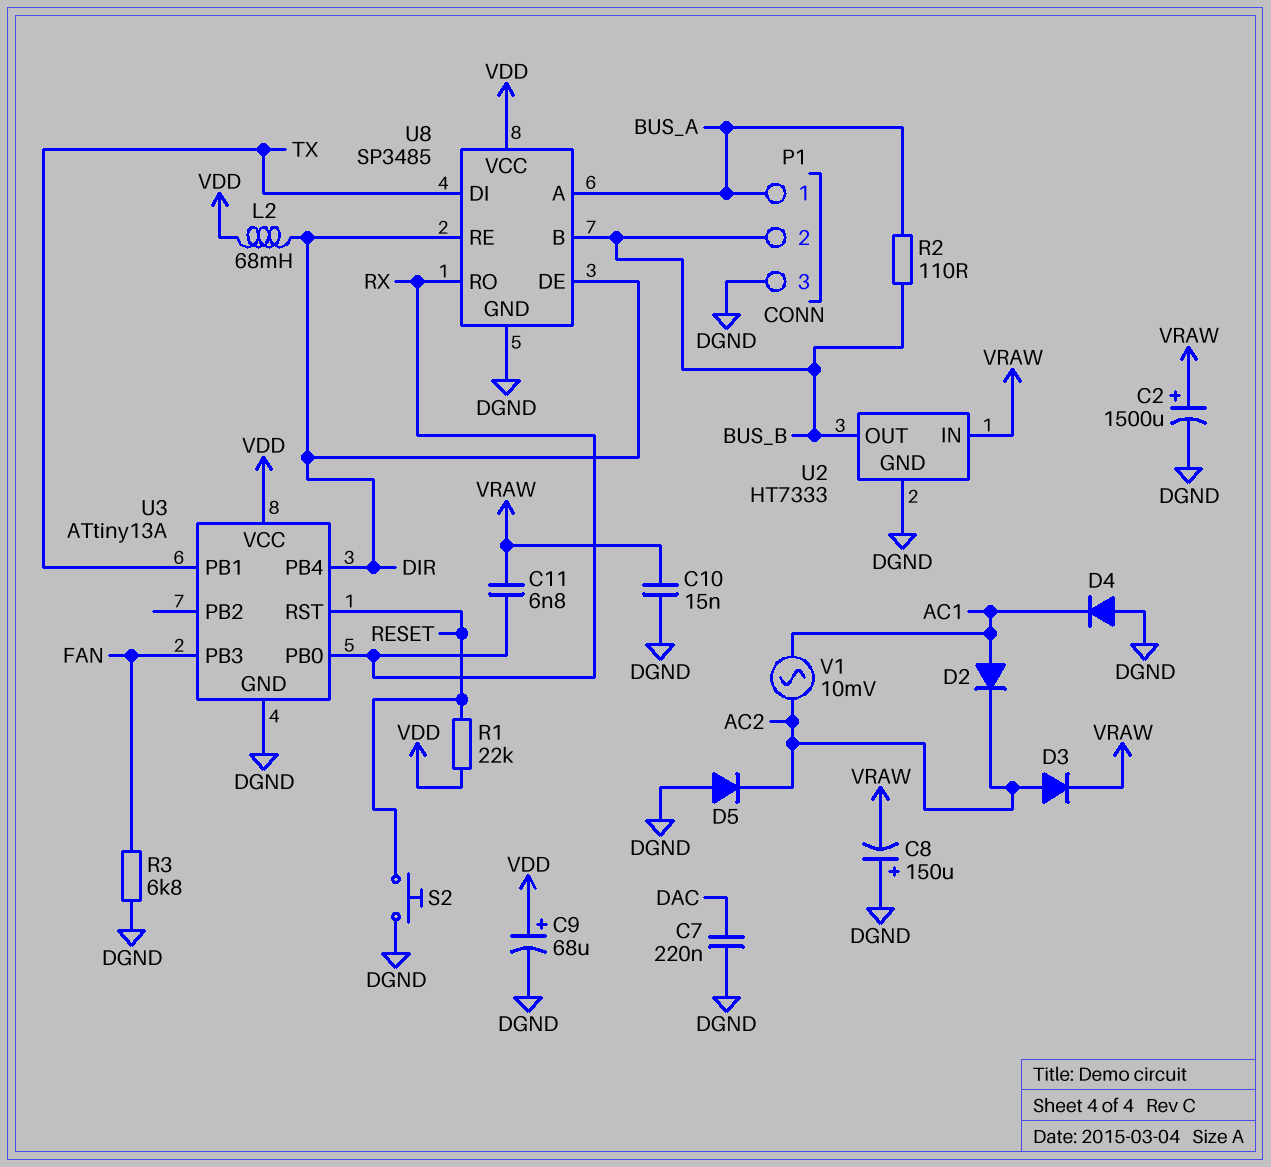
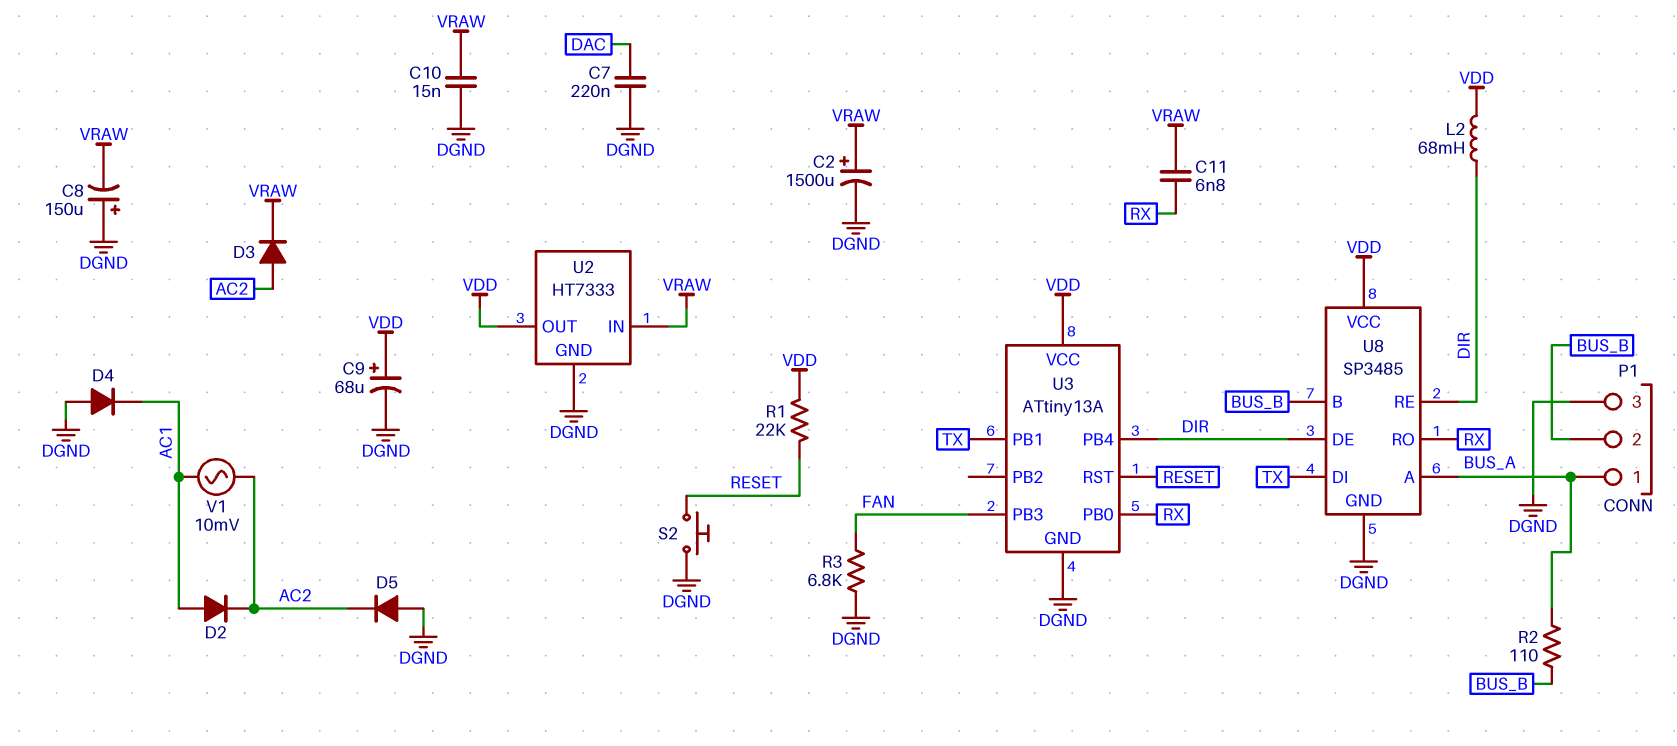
U2 pin OUT: BUS_B -> VDD

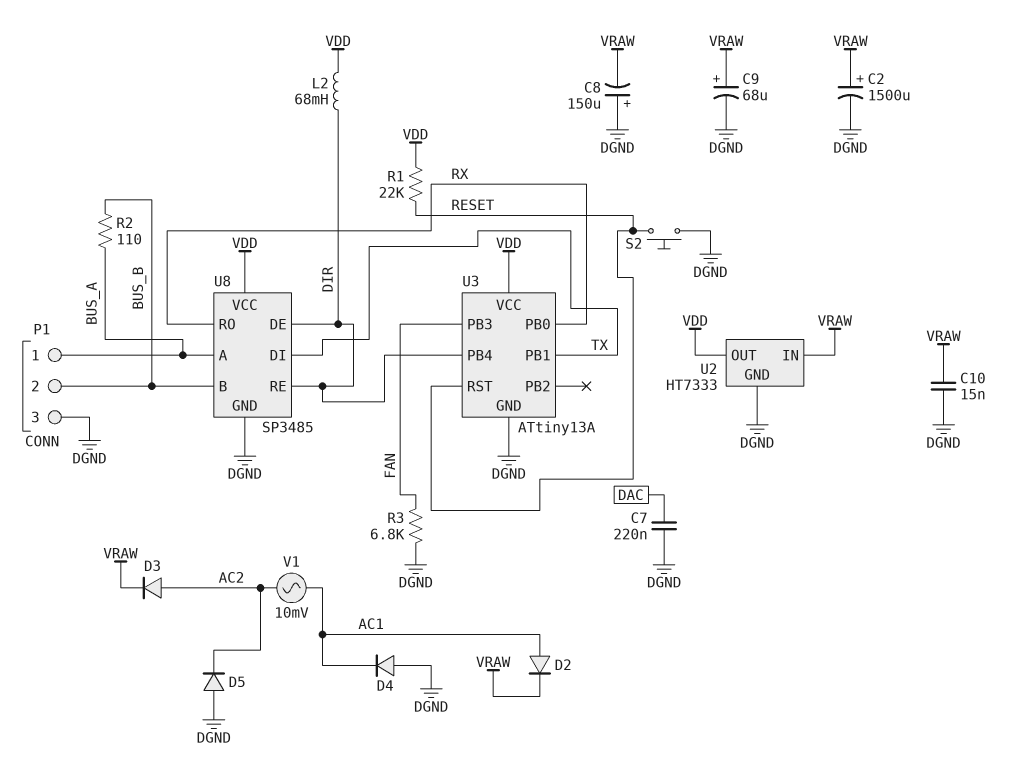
C9: 68uF (plus VDD, minus DGND) -> 68uF (plus VRAW, minus DGND)
C11: 6.8nF (RX, VRAW) -> none
D2: diode (A AC1, K AC2) -> diode (A AC1, K VRAW)

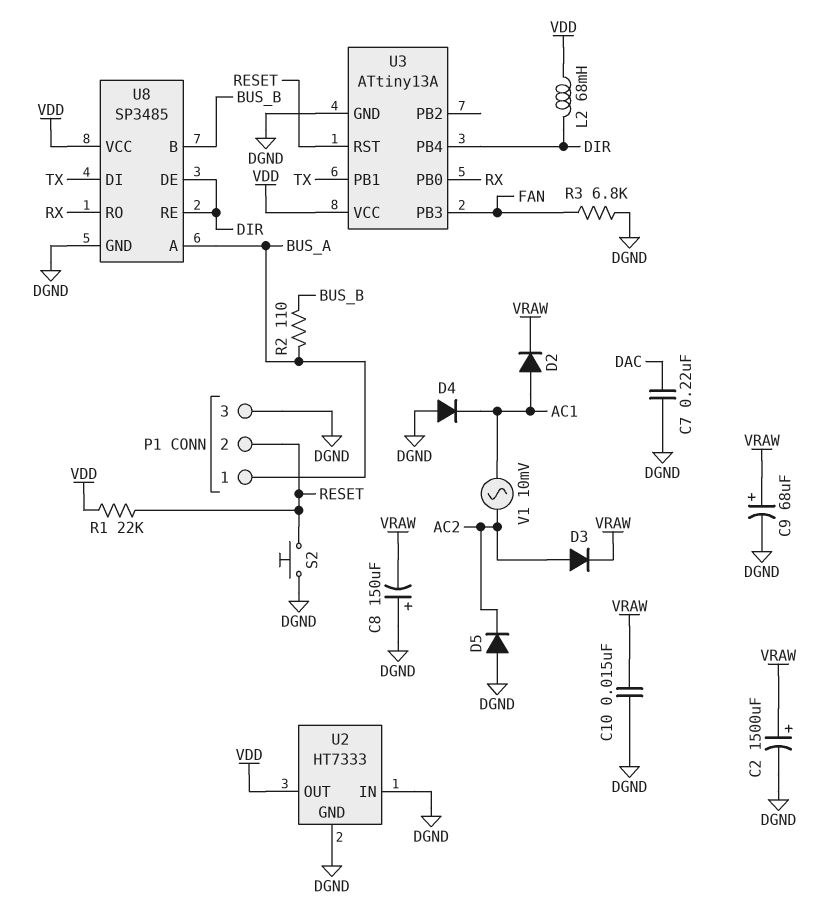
P1 pin 2: BUS_B -> RESET
U2 pin IN: VRAW -> DGND

